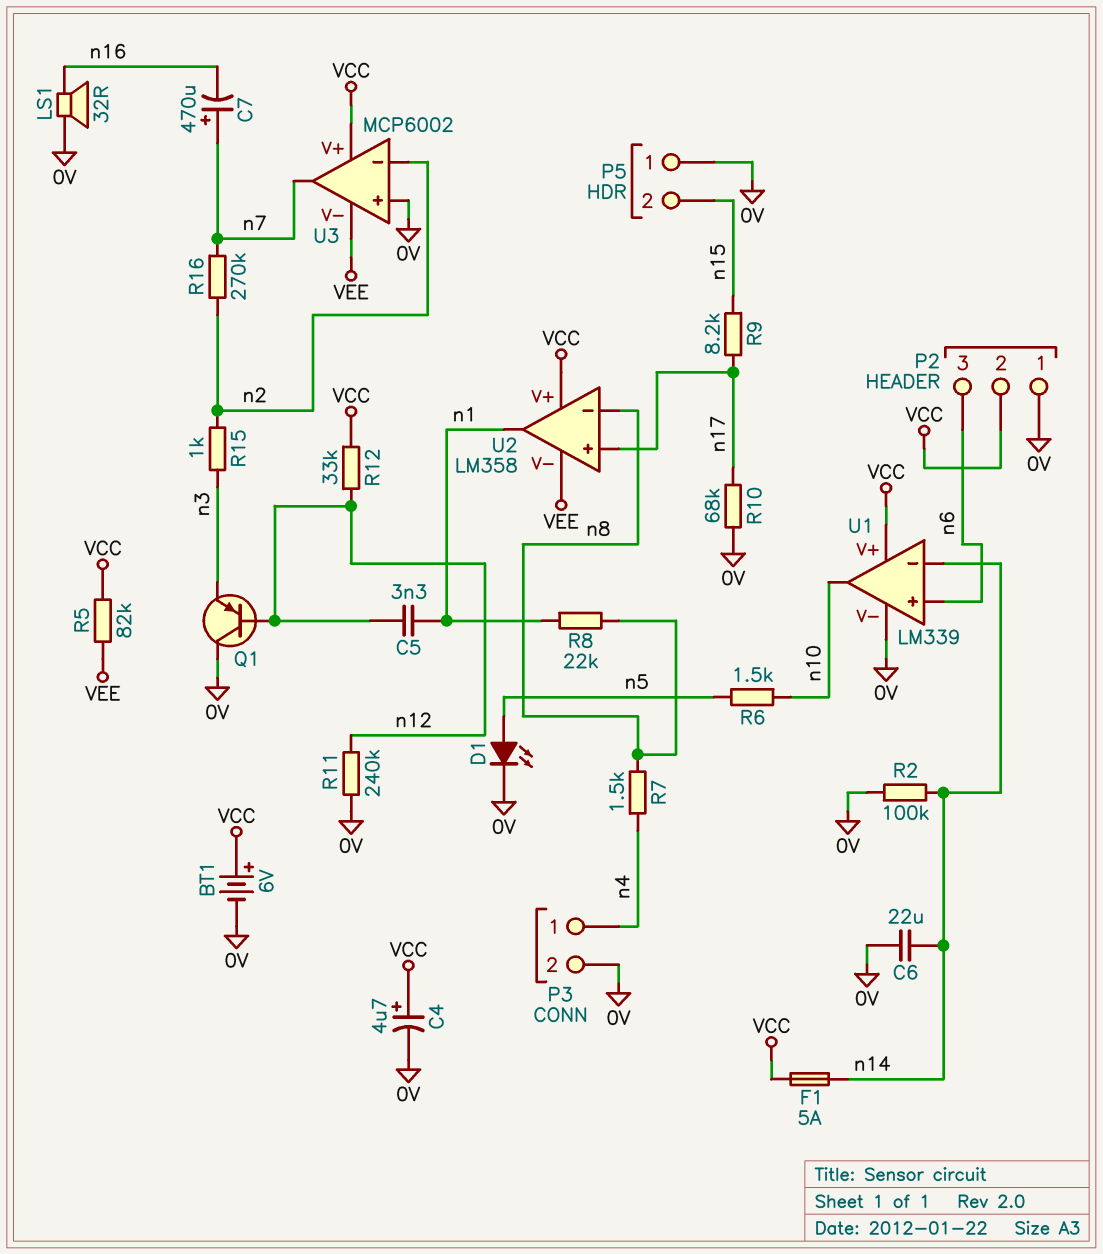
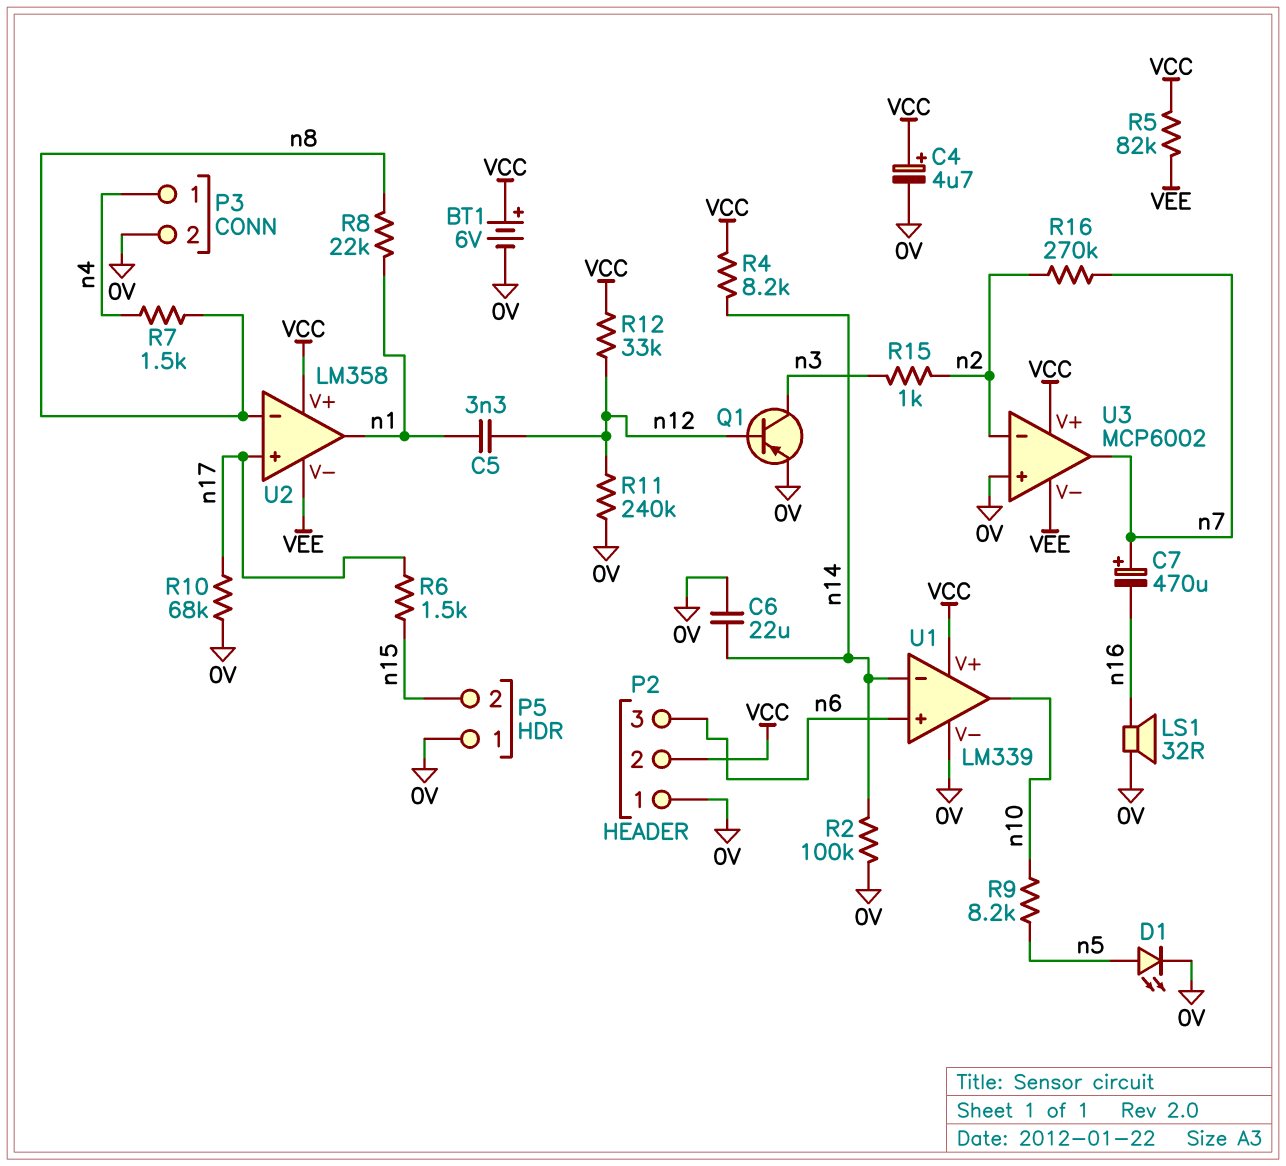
F1: 5A (VCC, n14) -> none
Q1: PNP (B n12, C 0V, E n3) -> PNP (B n12, C n3, E 0V)
R4: none -> 8.2k (VCC, n14)
R6: 1.5k (n5, n10) -> 1.5k (n15, n17)
R9: 8.2k (n15, n17) -> 8.2k (n5, n10)

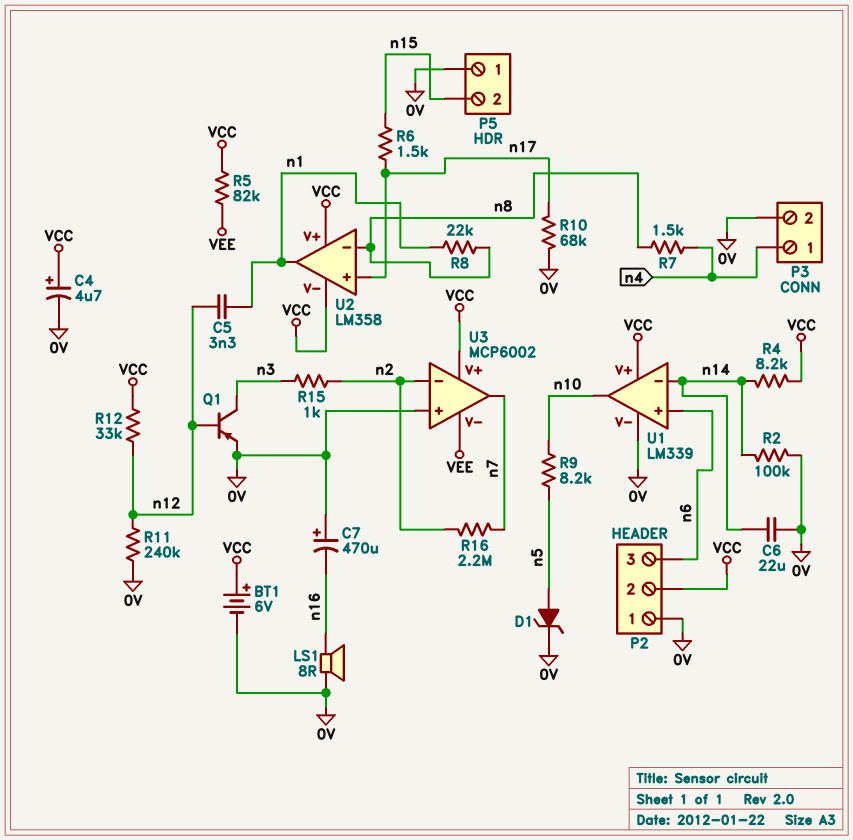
C7: 470uF (plus n7, minus n16) -> 470uF (plus 0V, minus n16)
D1: LED (A n5, K 0V) -> zener (A n5, K 0V)
LS1: speaker 32R (0V, n16) -> speaker 8R (0V, n16)
R16: 270k (n2, n7) -> 2.2M (n2, n7)
U2 pin V-: VEE -> VCC

